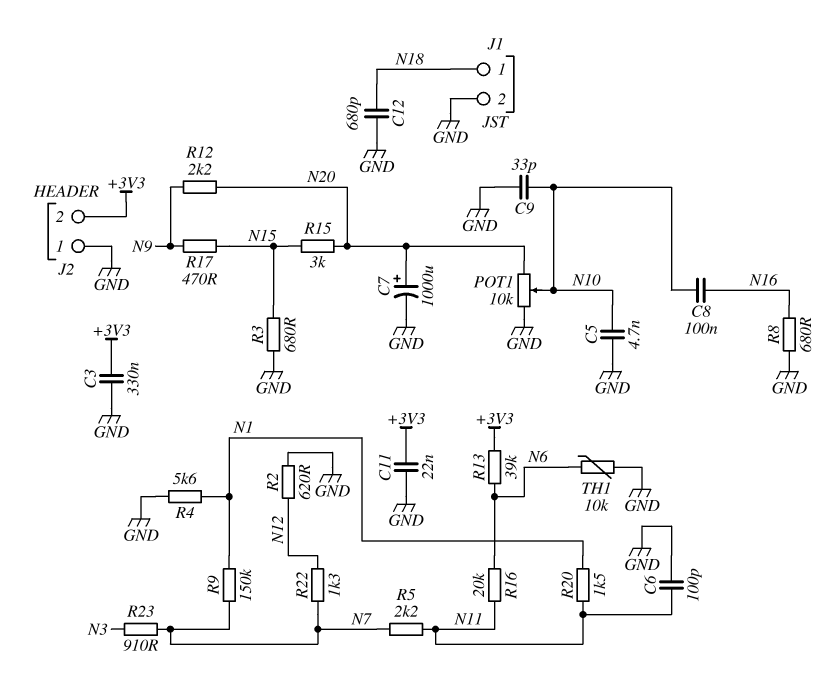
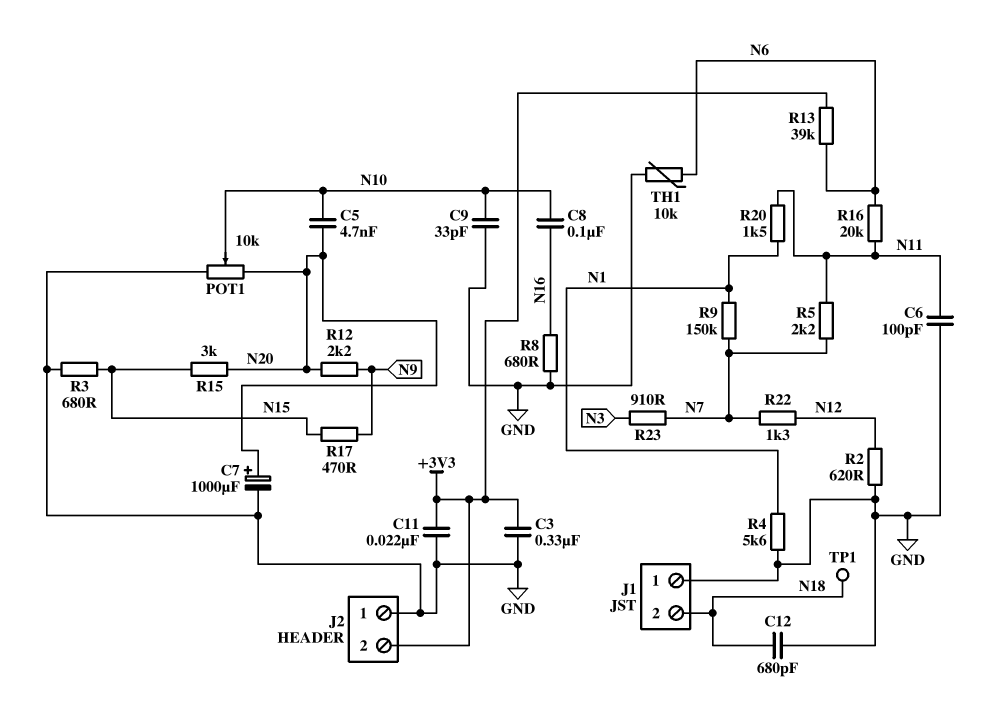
C5: 4.7nF (GND, N10) -> 4.7nF (N10, N20)
J1 pin 1: N18 -> GND
J1 pin 2: GND -> N18
TP1: none -> test point (N18)

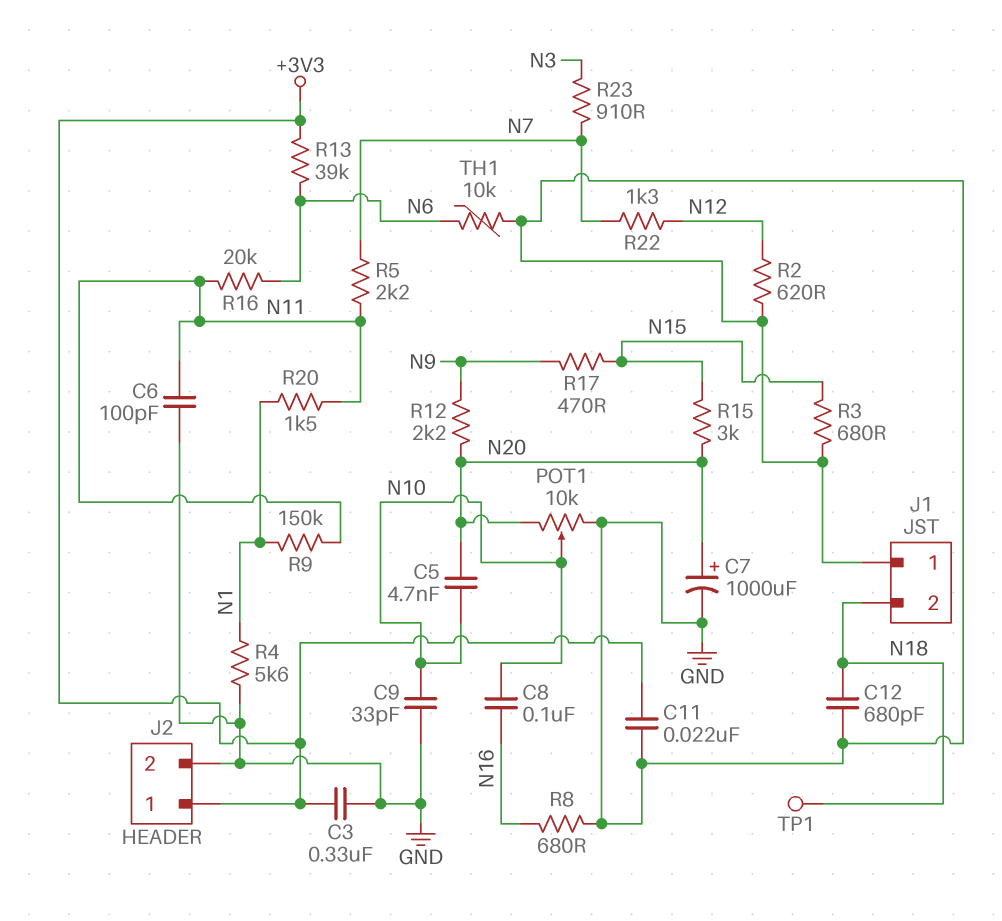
J2 pin 1: GND -> +3V3
J2 pin 2: +3V3 -> GND
R9: 150k (N1, N7) -> 150k (N1, N11)

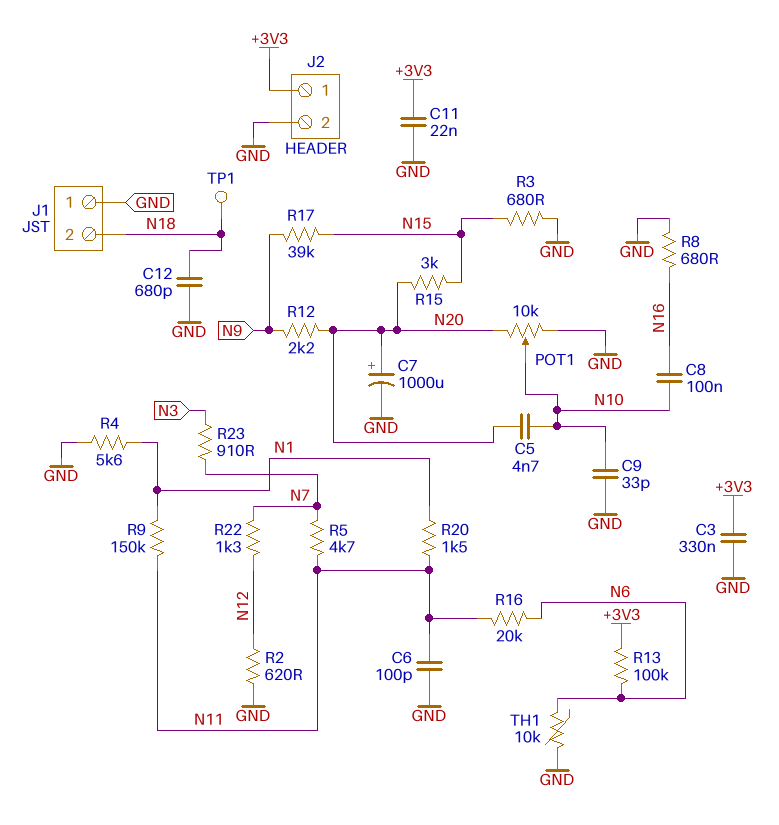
R5: 2.2k (N7, N11) -> 4.7k (N7, N11)
R13: 39k (+3V3, N6) -> 100k (+3V3, N6)
R17: 470 (N9, N15) -> 39k (N9, N15)

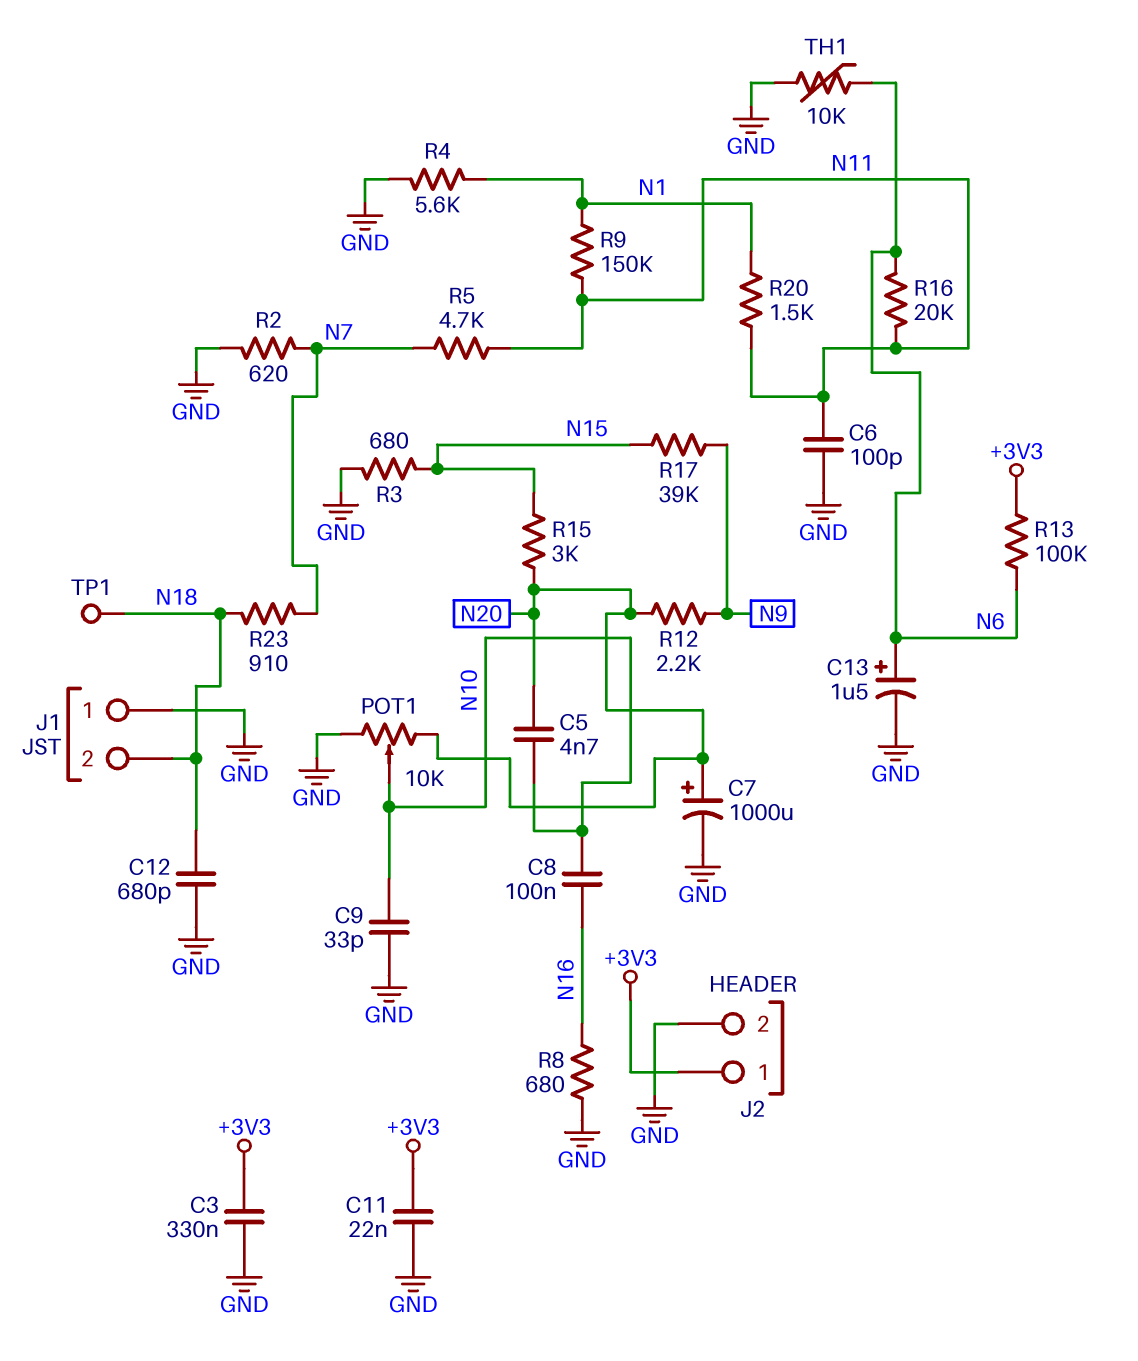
C13: none -> 1.5uF (plus N6, minus GND)
R2: 620 (GND, N12) -> 620 (GND, N7)
R22: 1.3k (N7, N12) -> none
R23: 910 (N3, N7) -> 910 (N7, N18)

